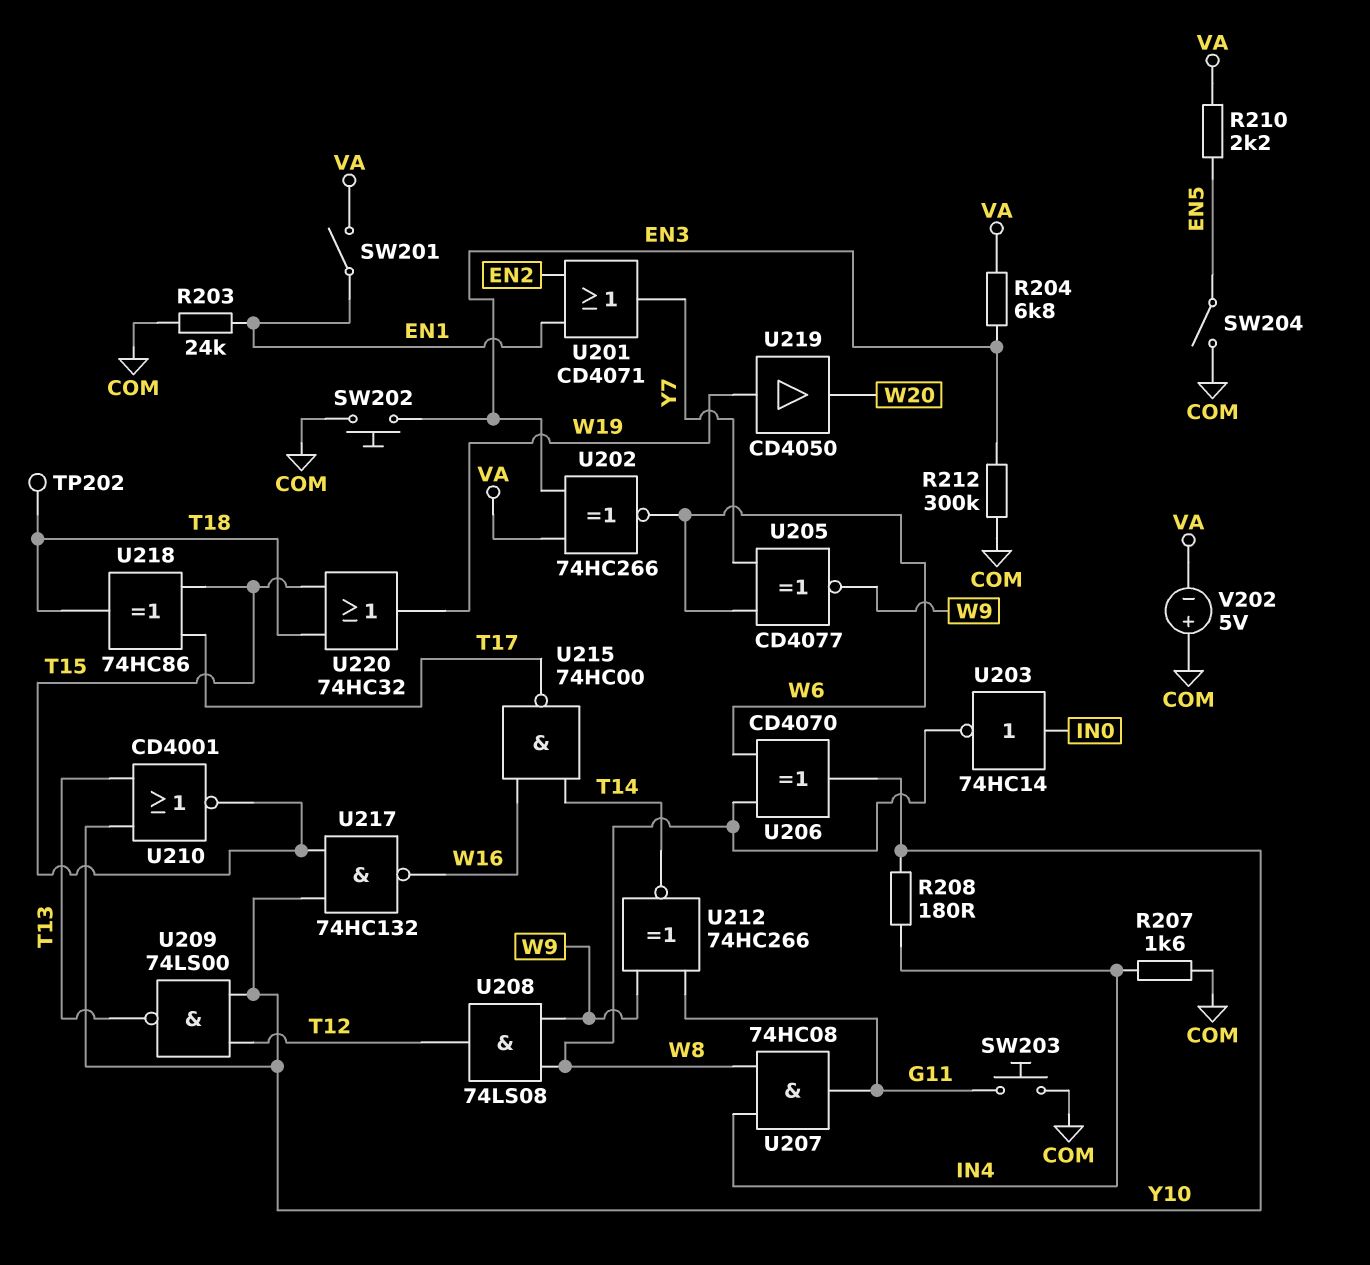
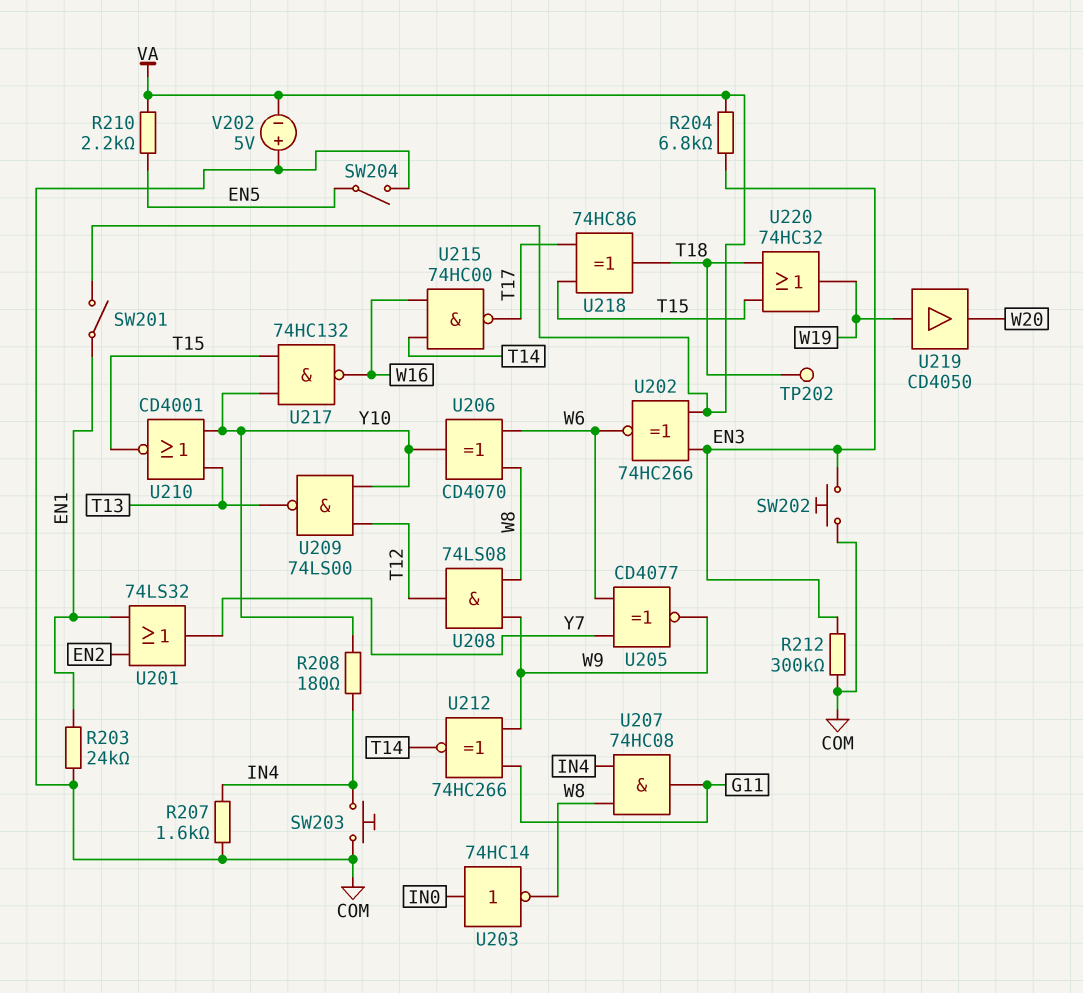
SW203: button (COM, G11) -> button (COM, IN4)
U201: OR CD4071 (in EN1, in EN2, out Y7) -> OR 74LS32 (in EN1, in EN2, out Y7)

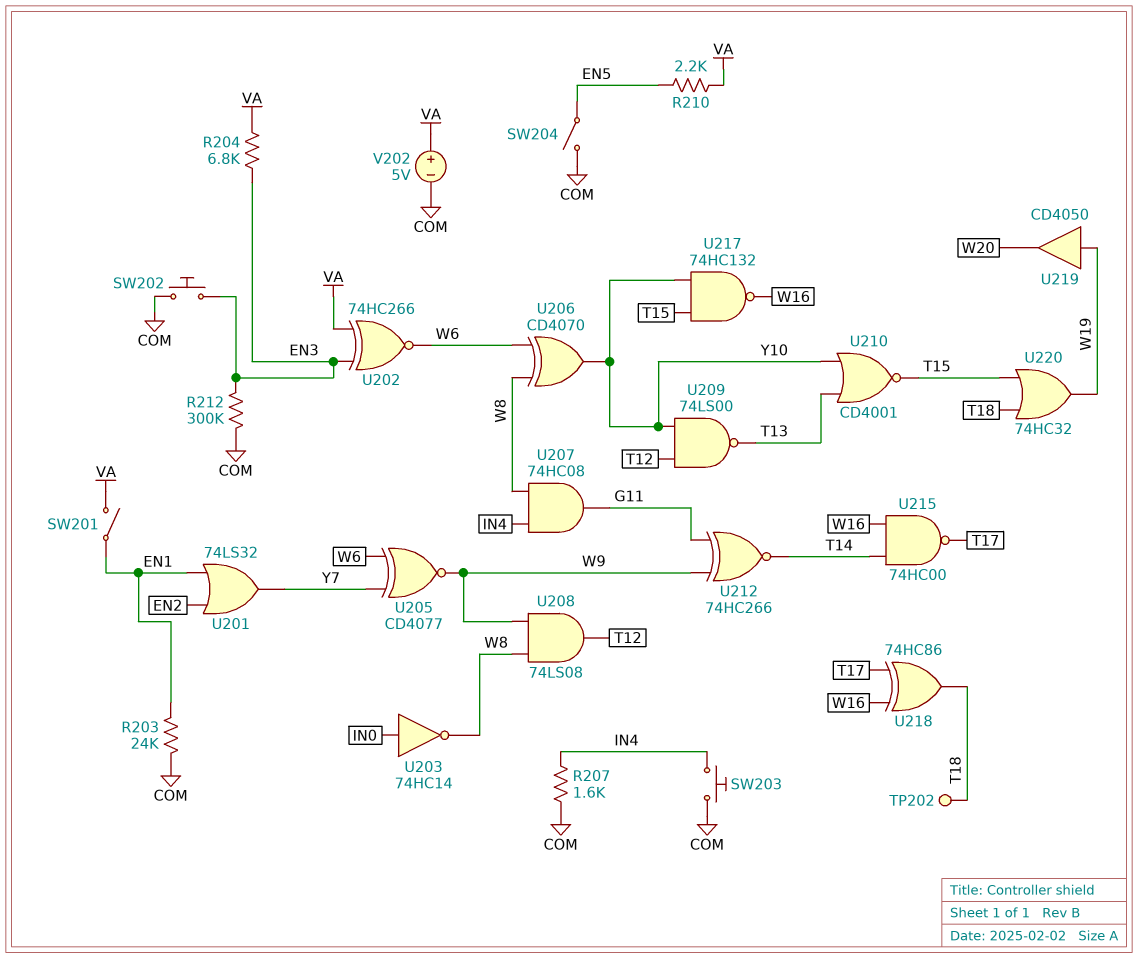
R208: 180 (IN4, Y10) -> none
U218: XOR 74HC86 (in T15, in T17, out T18) -> XOR 74HC86 (in T17, in W16, out T18)
V202: 5V (plus COM, minus VA) -> 5V (plus VA, minus COM)

